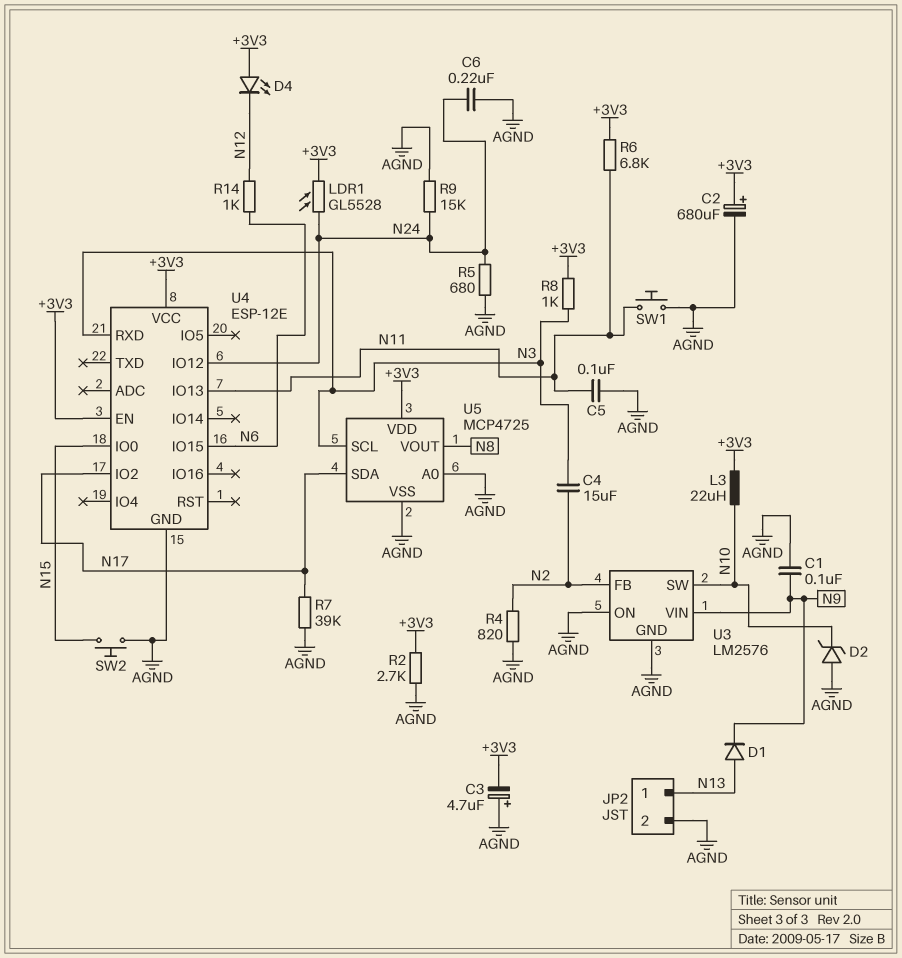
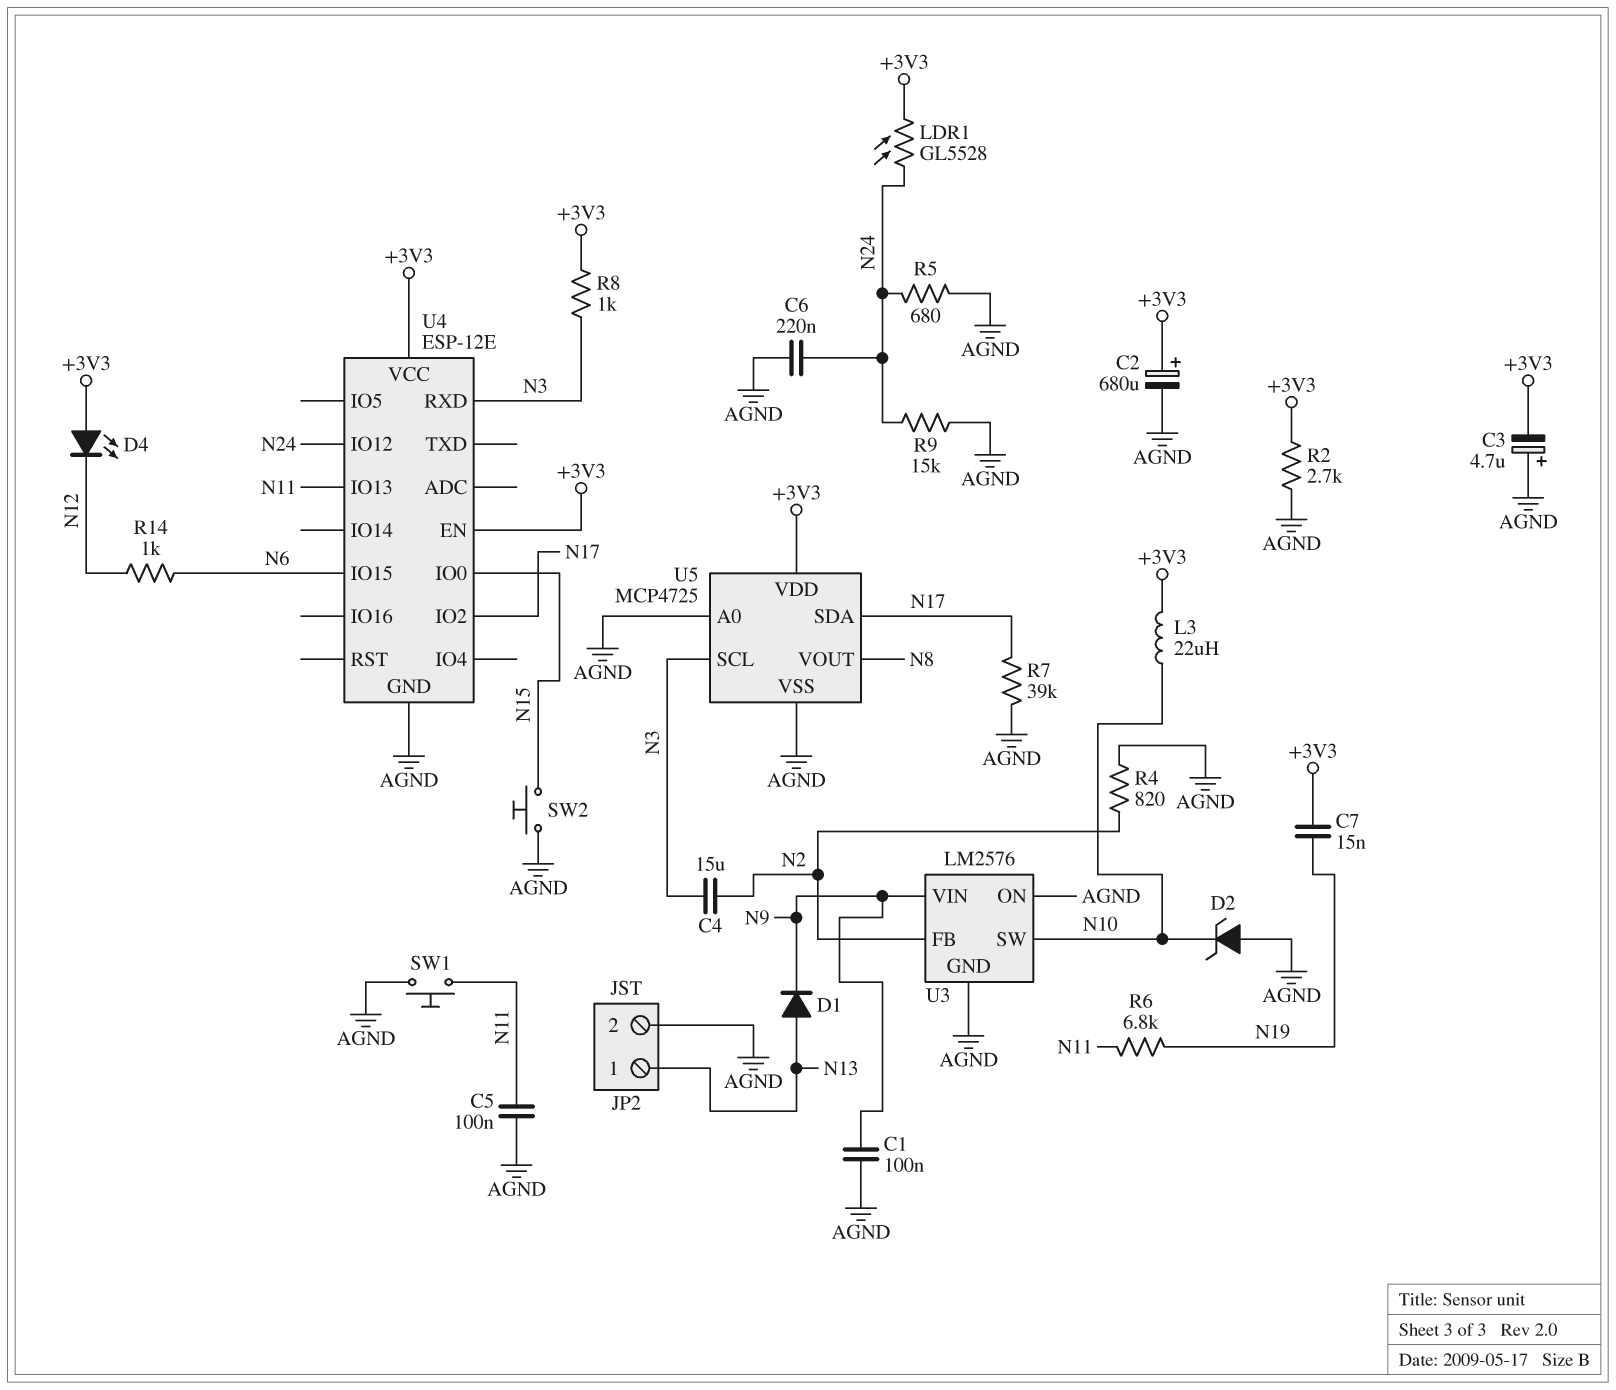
C7: none -> 15nF (+3V3, N19)
R6: 6.8k (+3V3, N11) -> 6.8k (N11, N19)

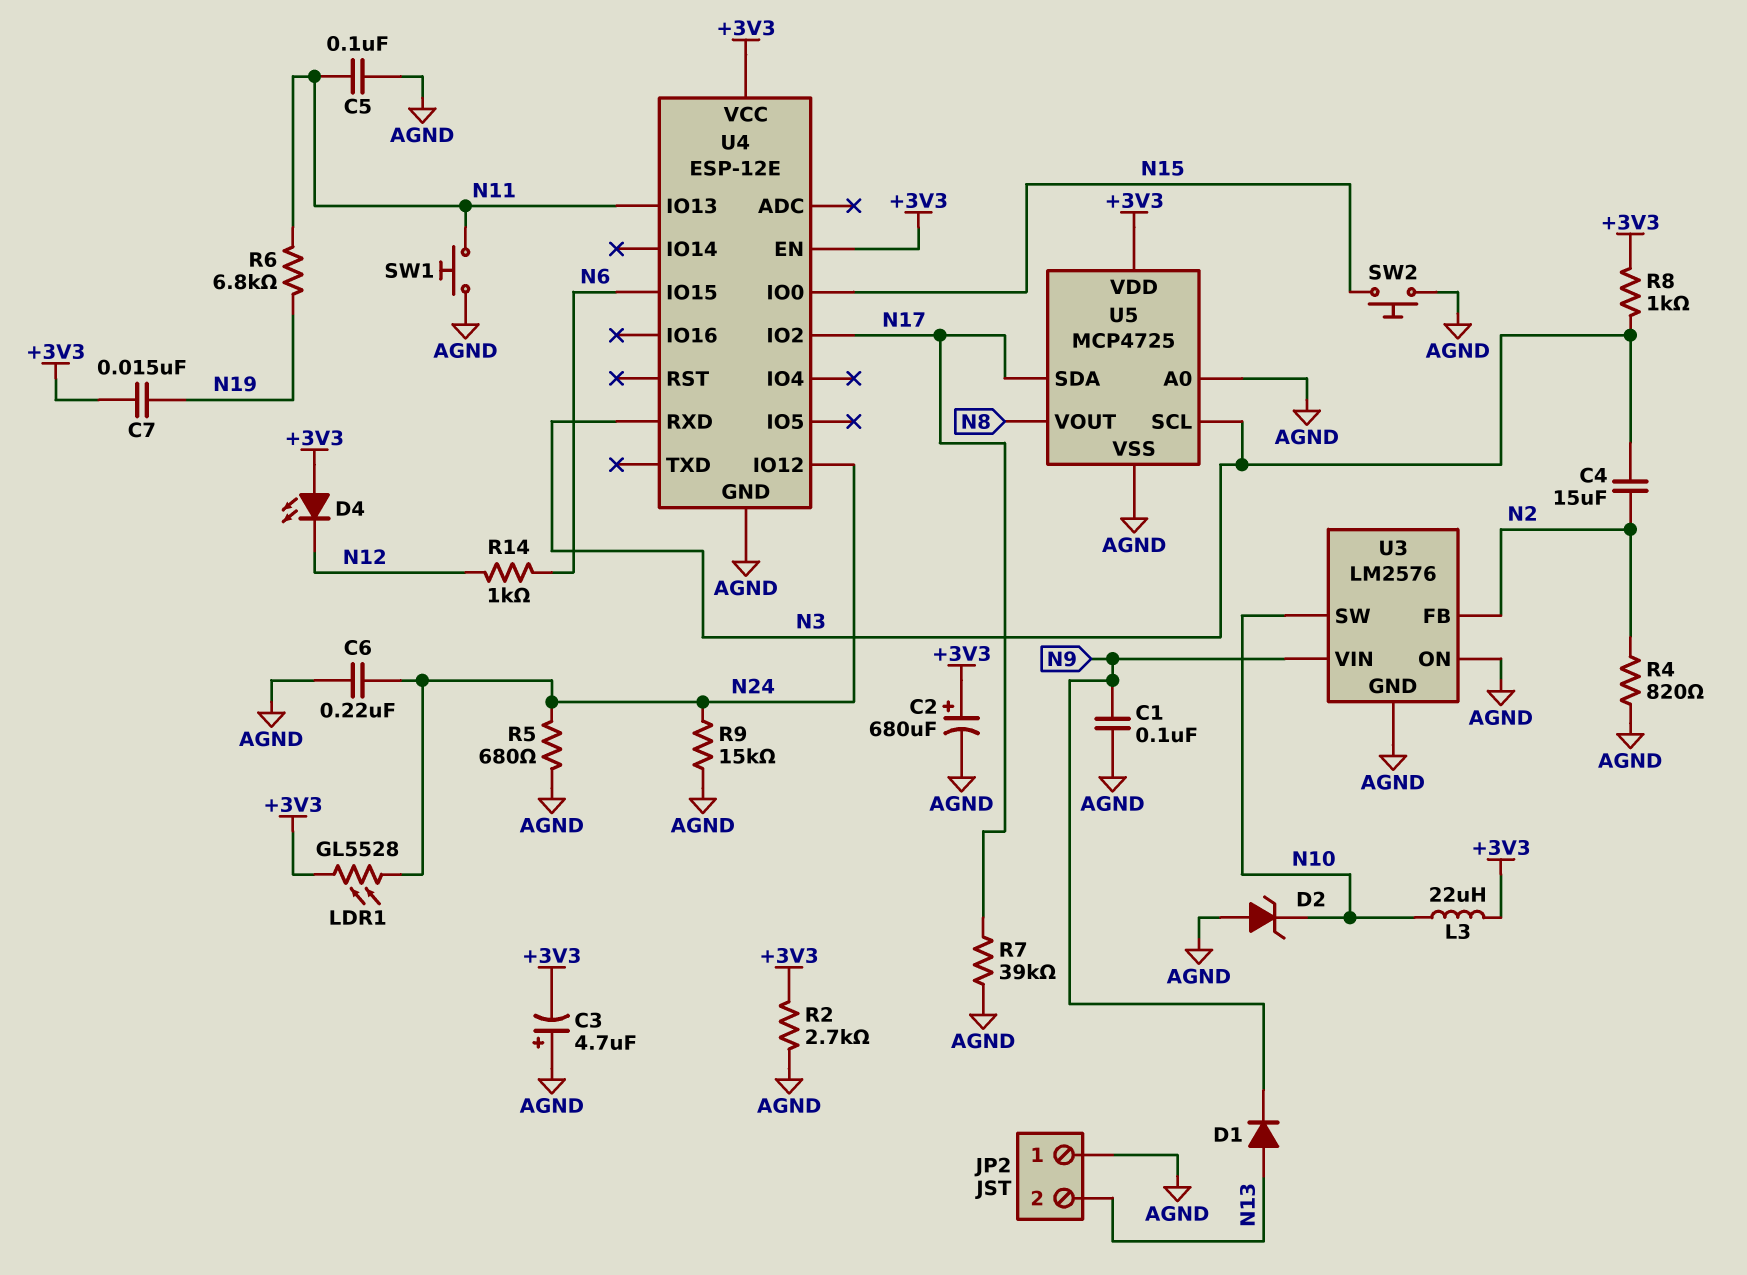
JP2 pin 1: N13 -> AGND
JP2 pin 2: AGND -> N13

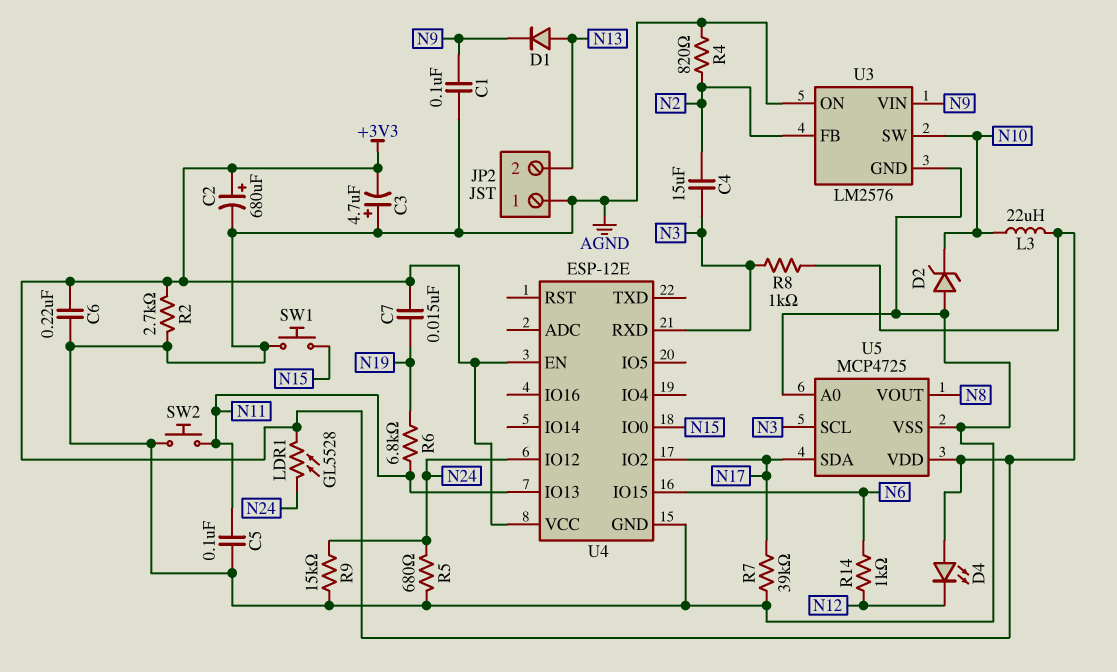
C6: 220nF (AGND, N24) -> 220nF (+3V3, AGND)
SW1: button (AGND, N11) -> button (AGND, N15)
SW2: button (AGND, N15) -> button (AGND, N11)

